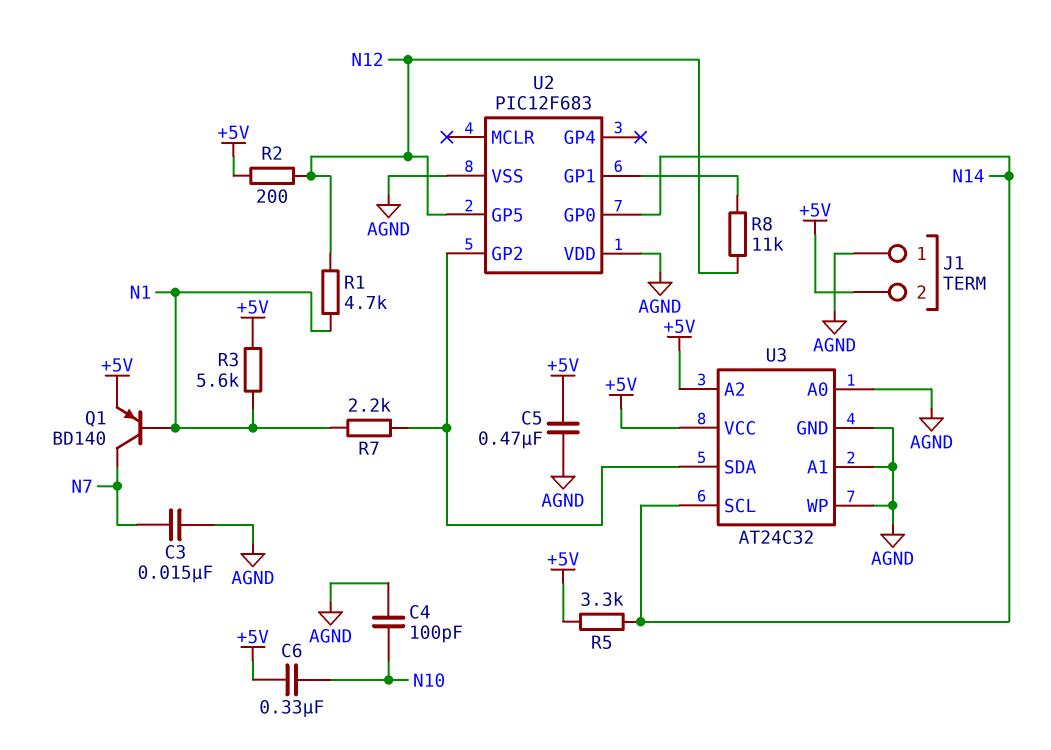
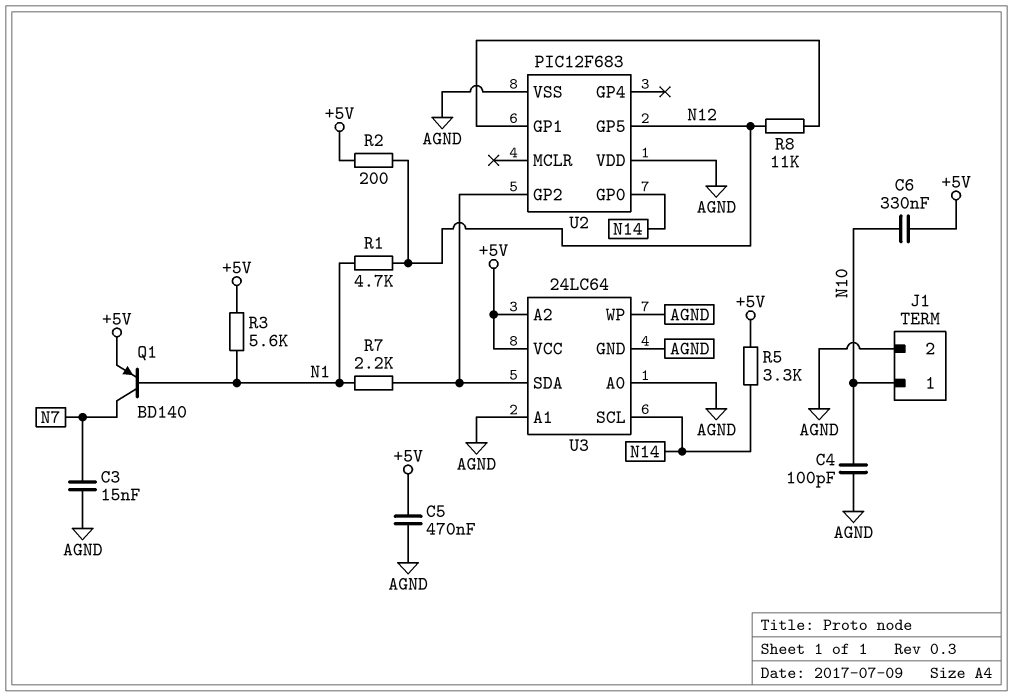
J1 pin 1: AGND -> N10
J1 pin 2: +5V -> AGND
U3: AT24C32 -> 24LC64

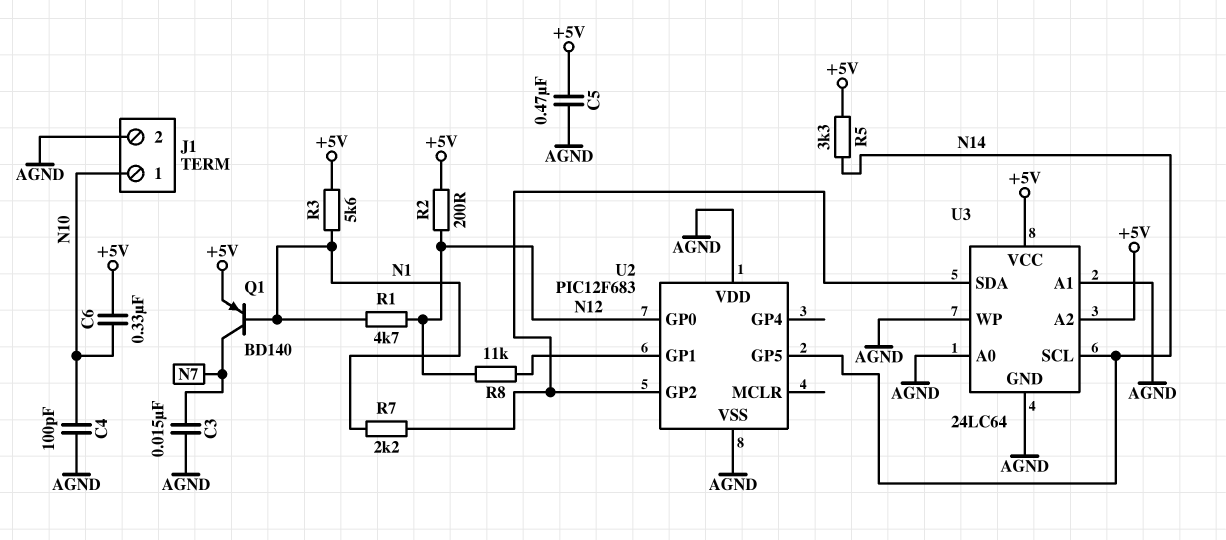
U2 pin GP0: N14 -> N12
U2 pin GP5: N12 -> N14

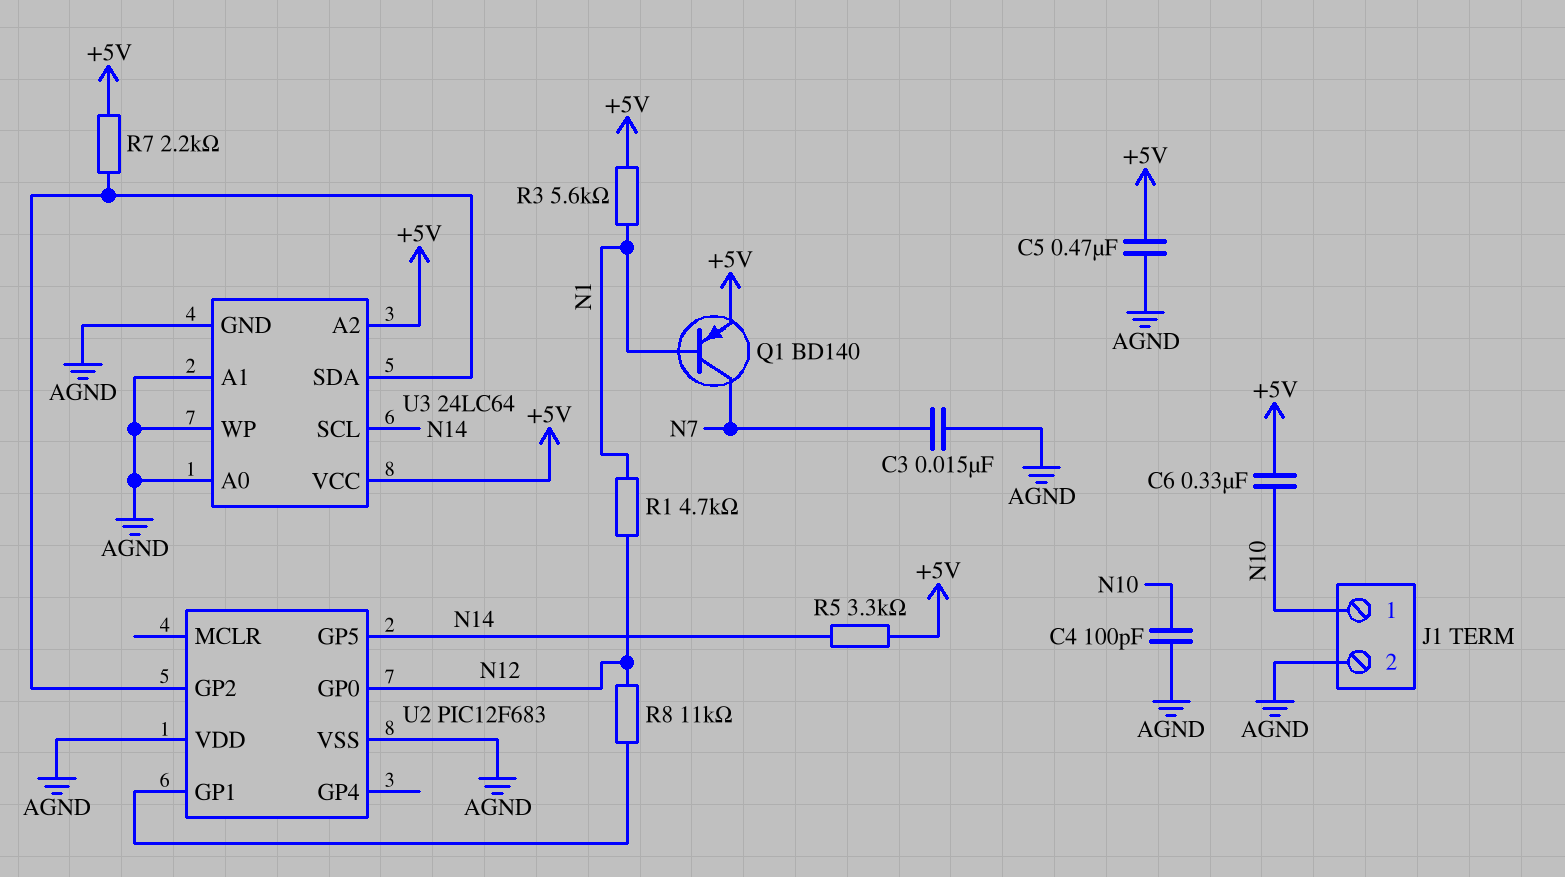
R2: 200 (+5V, N12) -> none
R7: 2.2k (N1, U2/GP2) -> 2.2k (+5V, U2/GP2)

